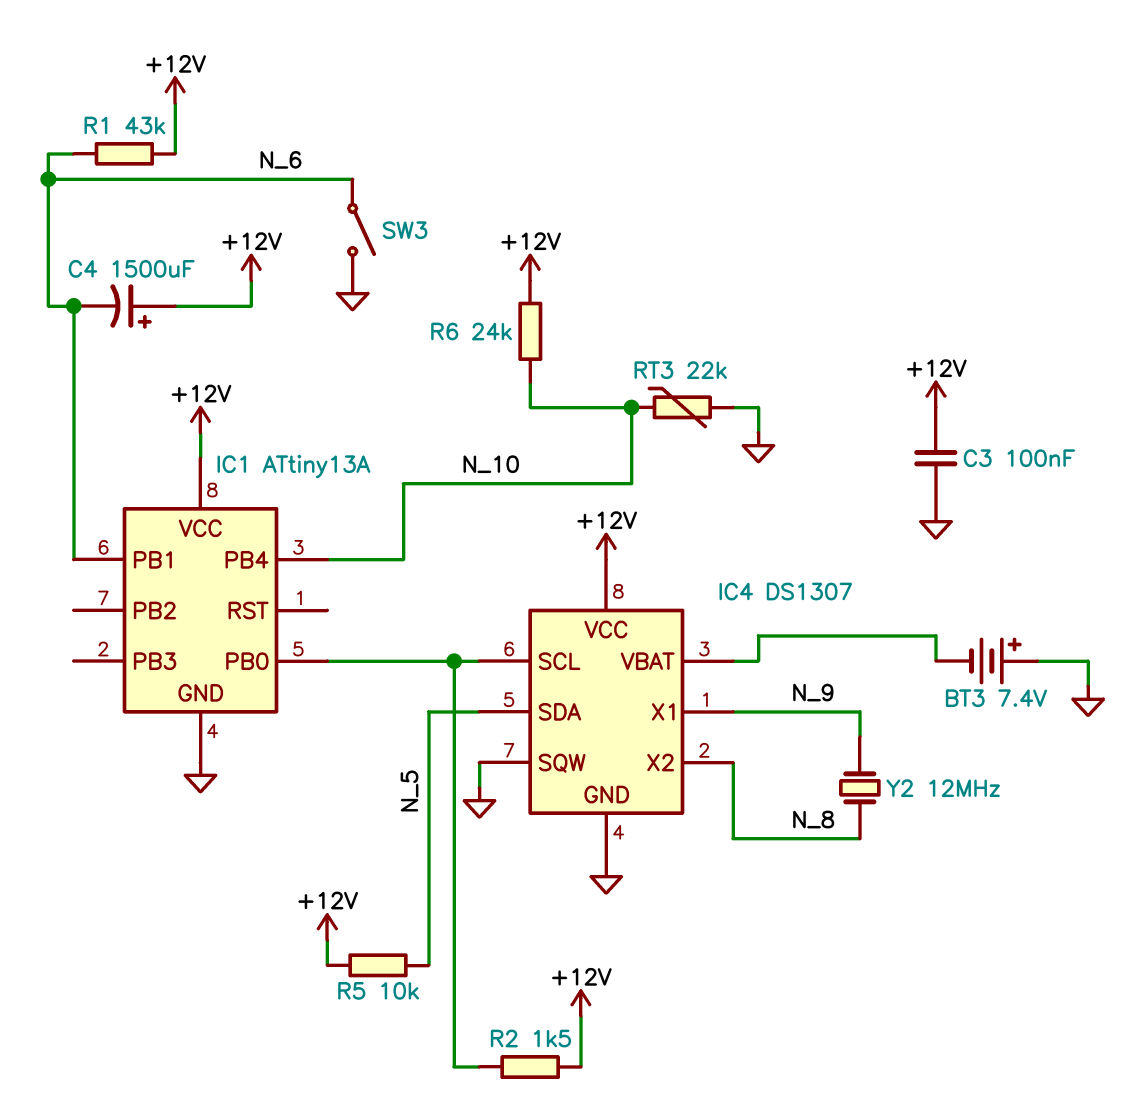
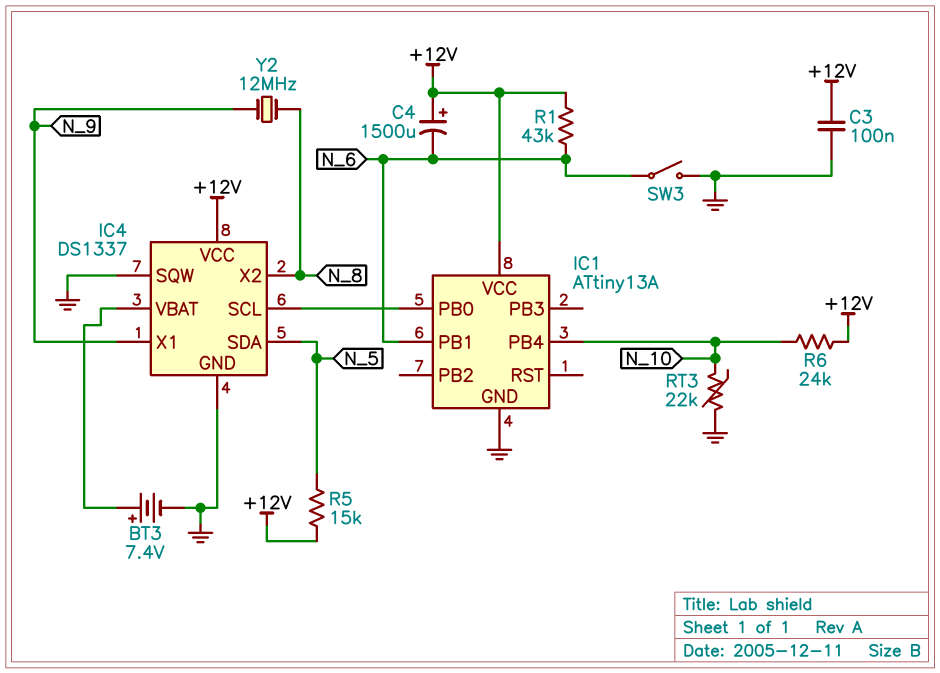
BT3: 7.4V (plus GND, minus IC4/VBAT) -> 7.4V (plus IC4/VBAT, minus GND)
IC4: DS1307 -> DS1337
R2: 1.5k (+12V, IC1/PB0) -> none
R5: 10k (+12V, N_5) -> 15k (+12V, N_5)

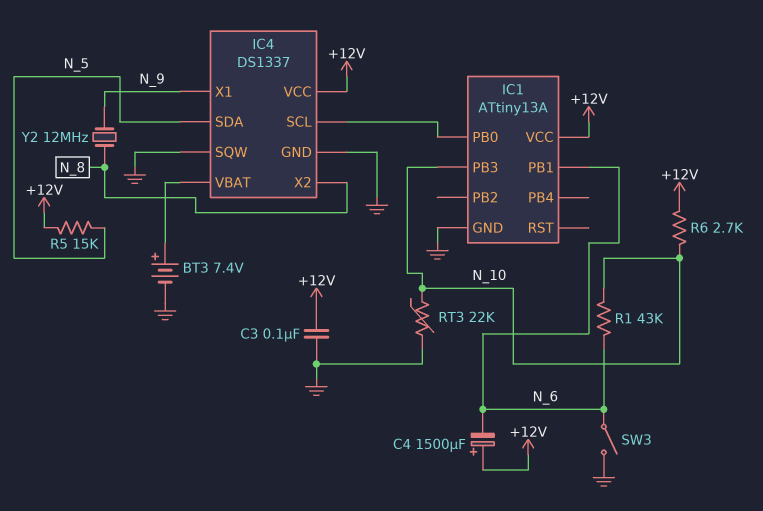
IC1 pin PB3: none -> N_10
IC1 pin PB4: N_10 -> none
R1: 43k (+12V, N_6) -> 43k (N_6, N_10)
R6: 24k (+12V, N_10) -> 2.7k (+12V, N_10)

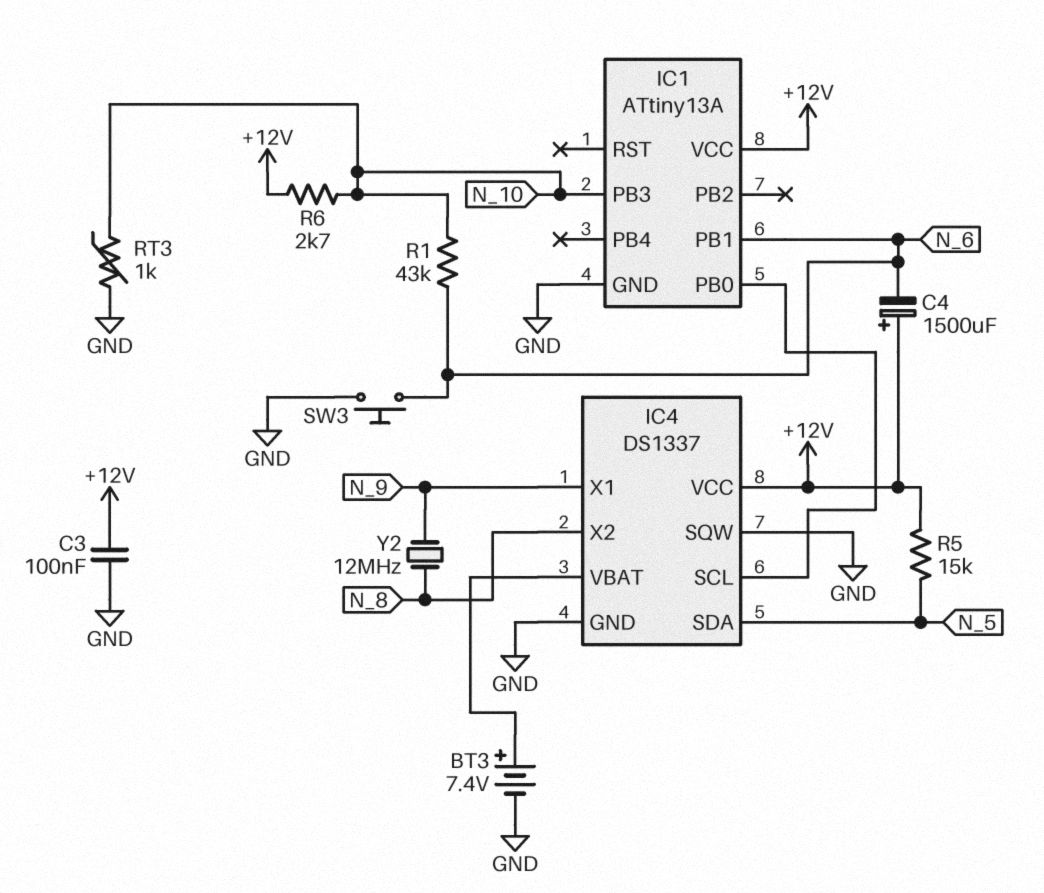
RT3: 22k (GND, N_10) -> 1k (GND, N_10)
SW3: switch (GND, N_6) -> button (GND, N_6)

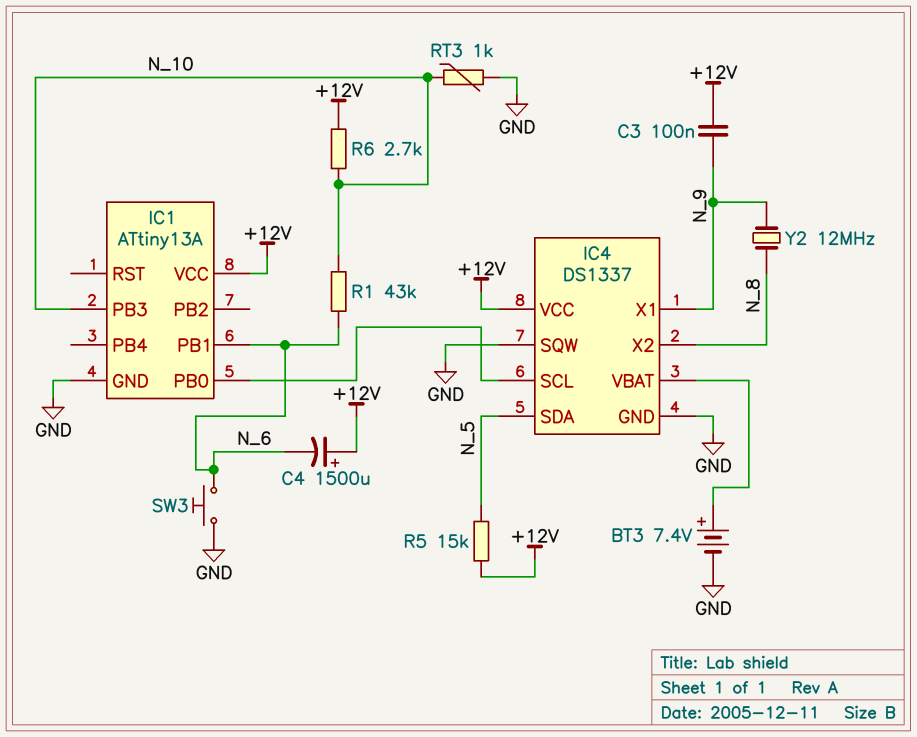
C3: 100nF (+12V, GND) -> 100nF (+12V, N_9)

